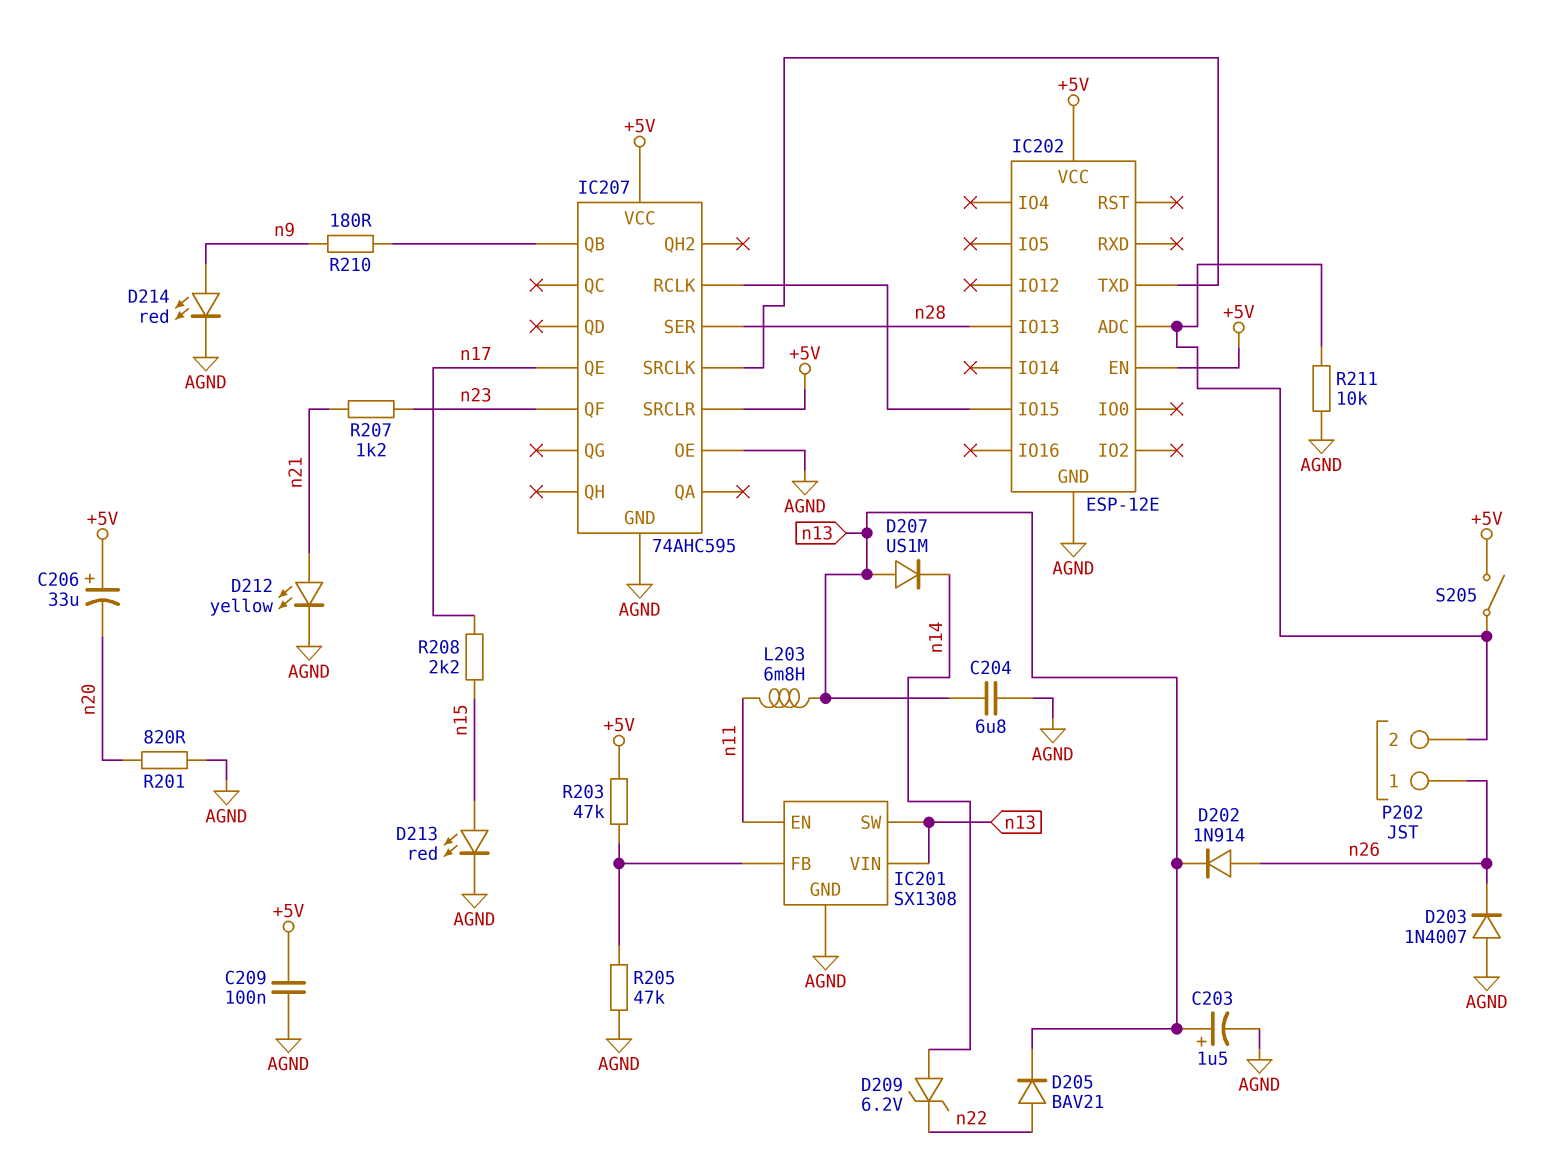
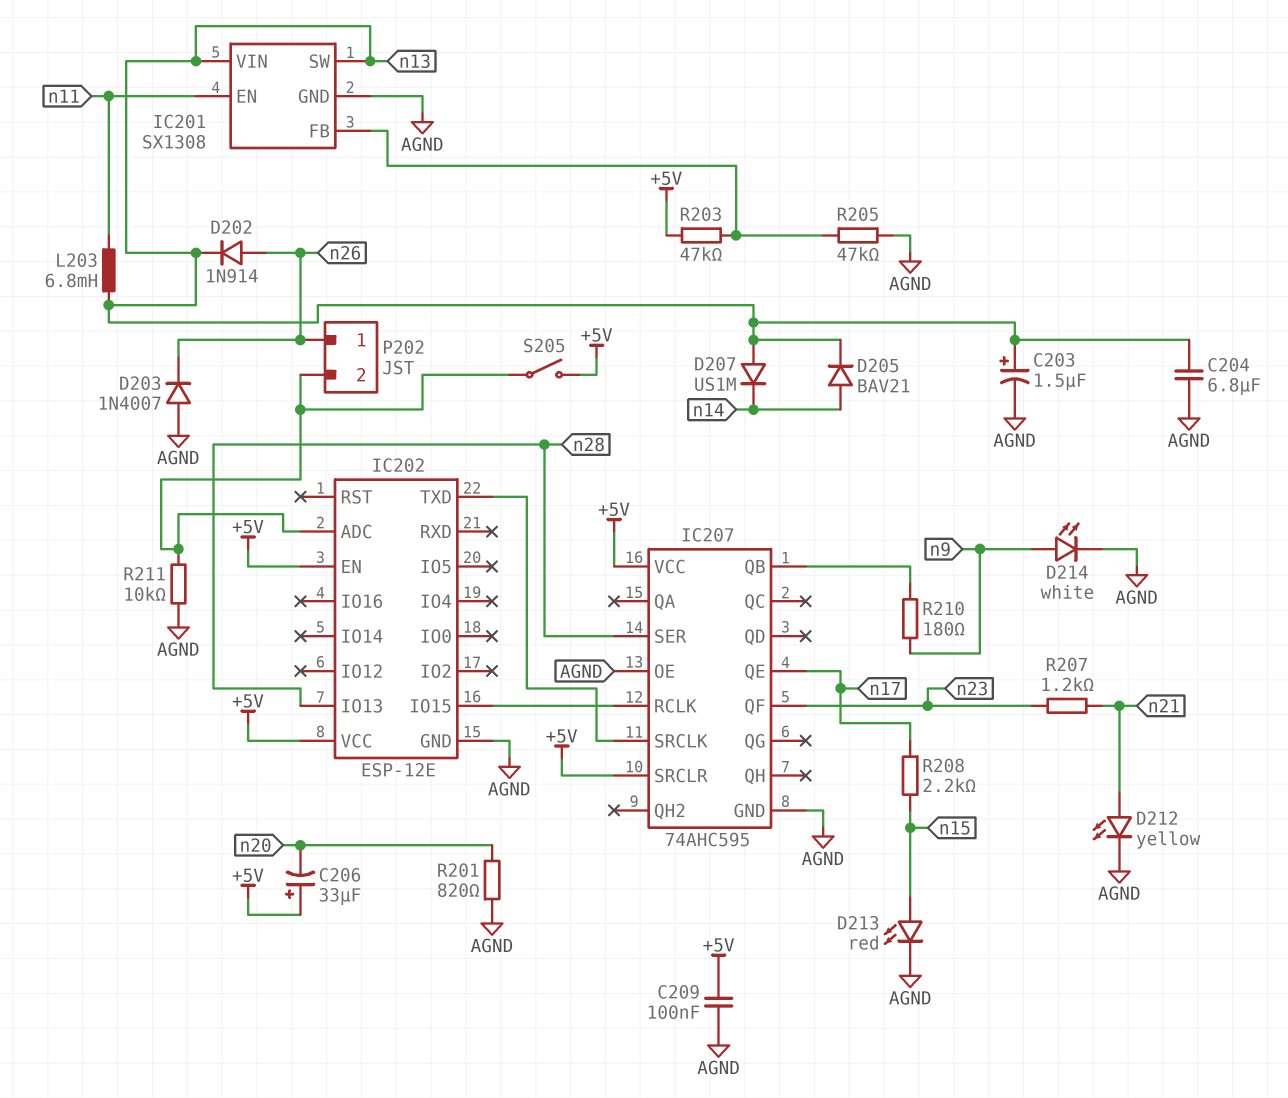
D205: diode BAV21 (A n22, K n13) -> diode BAV21 (A n14, K n13)
D209: zener 6.2V (A n14, K n22) -> none
D214: LED red (A n9, K AGND) -> LED white (A n9, K AGND)

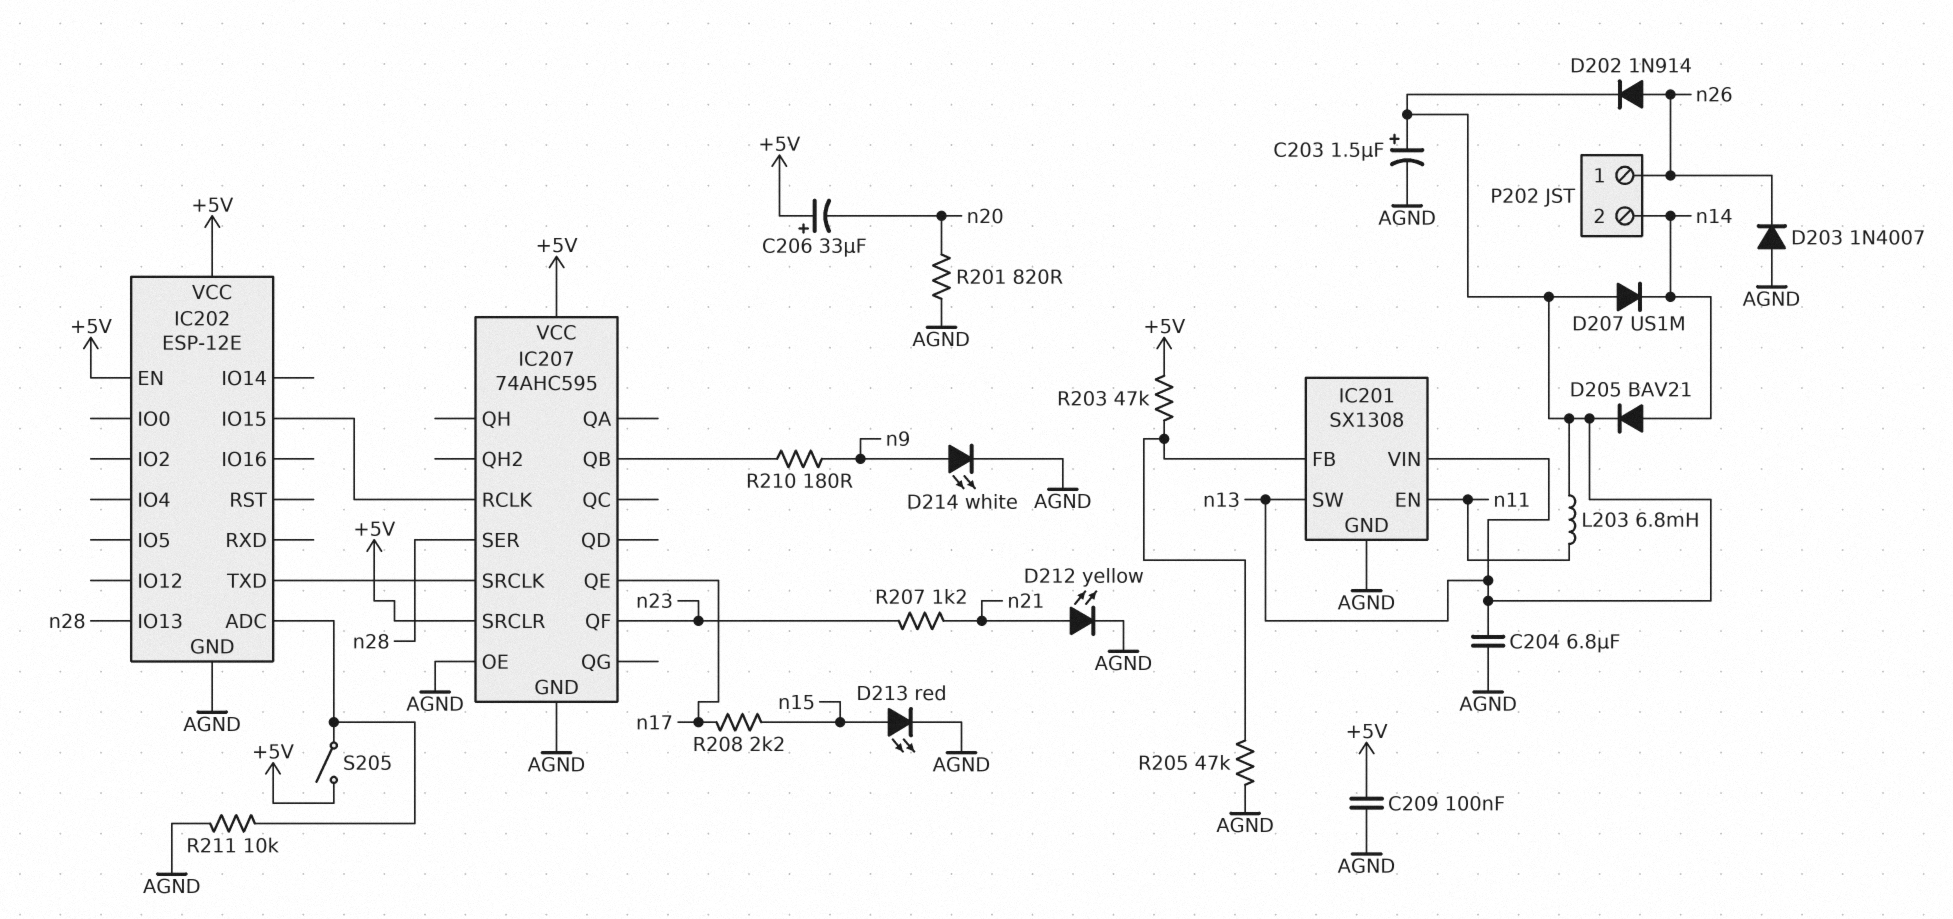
P202 pin 2: IC202/ADC -> n14

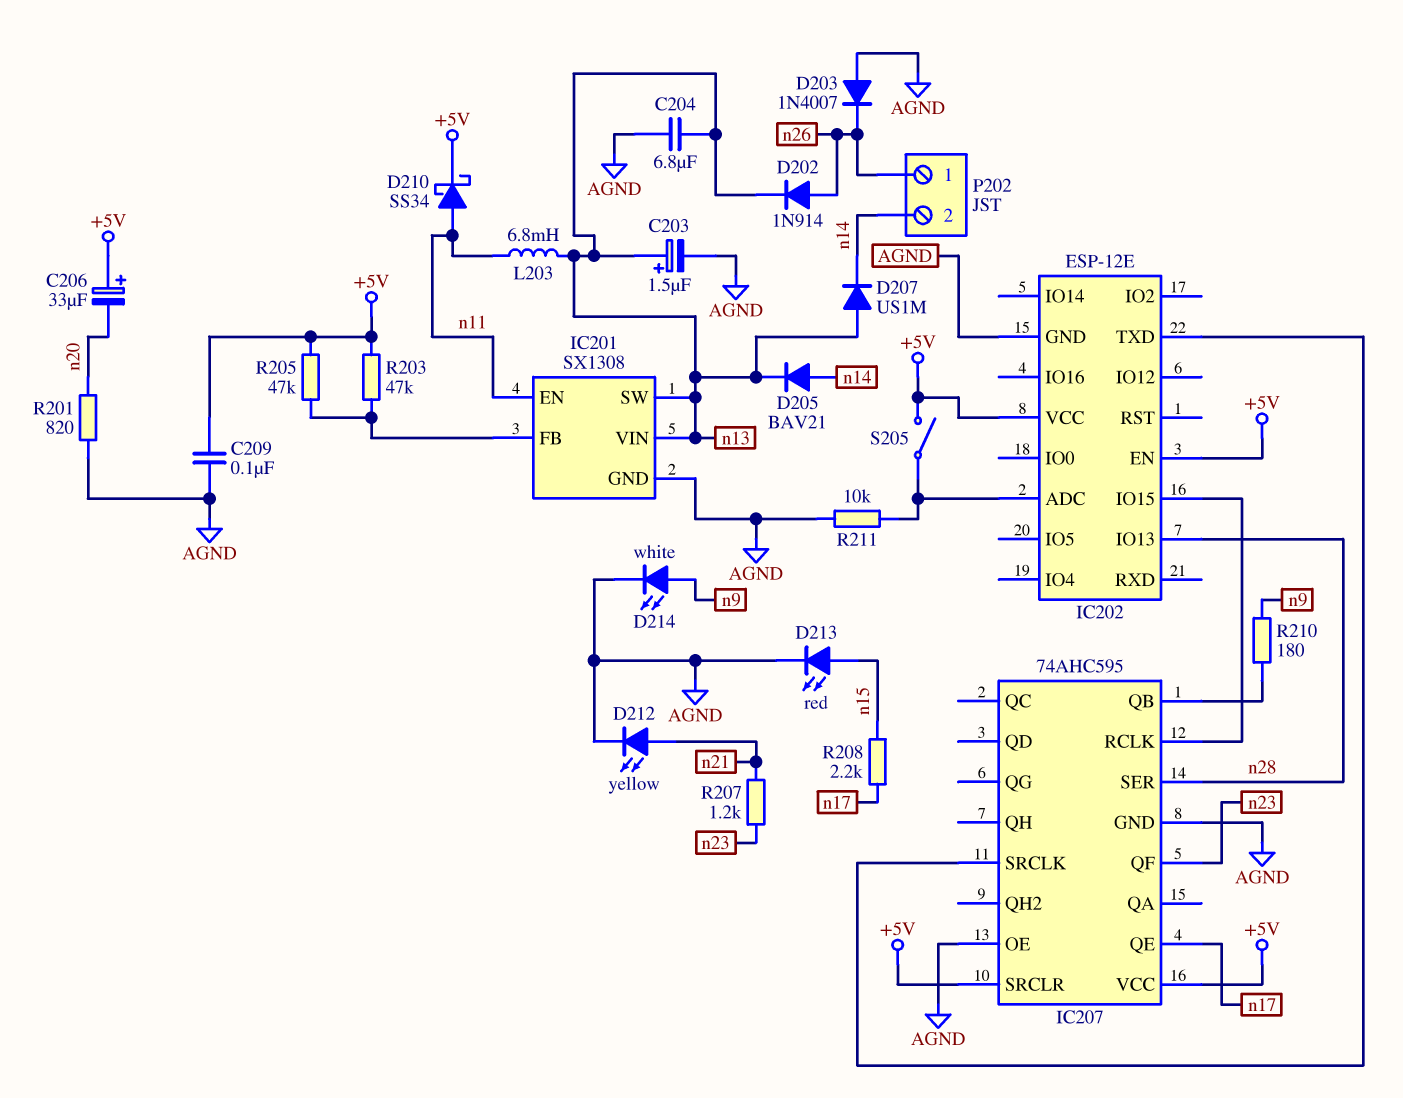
D210: none -> schottky SS34 (A n11, K +5V)
R205: 47k (AGND, IC201/FB) -> 47k (+5V, IC201/FB)

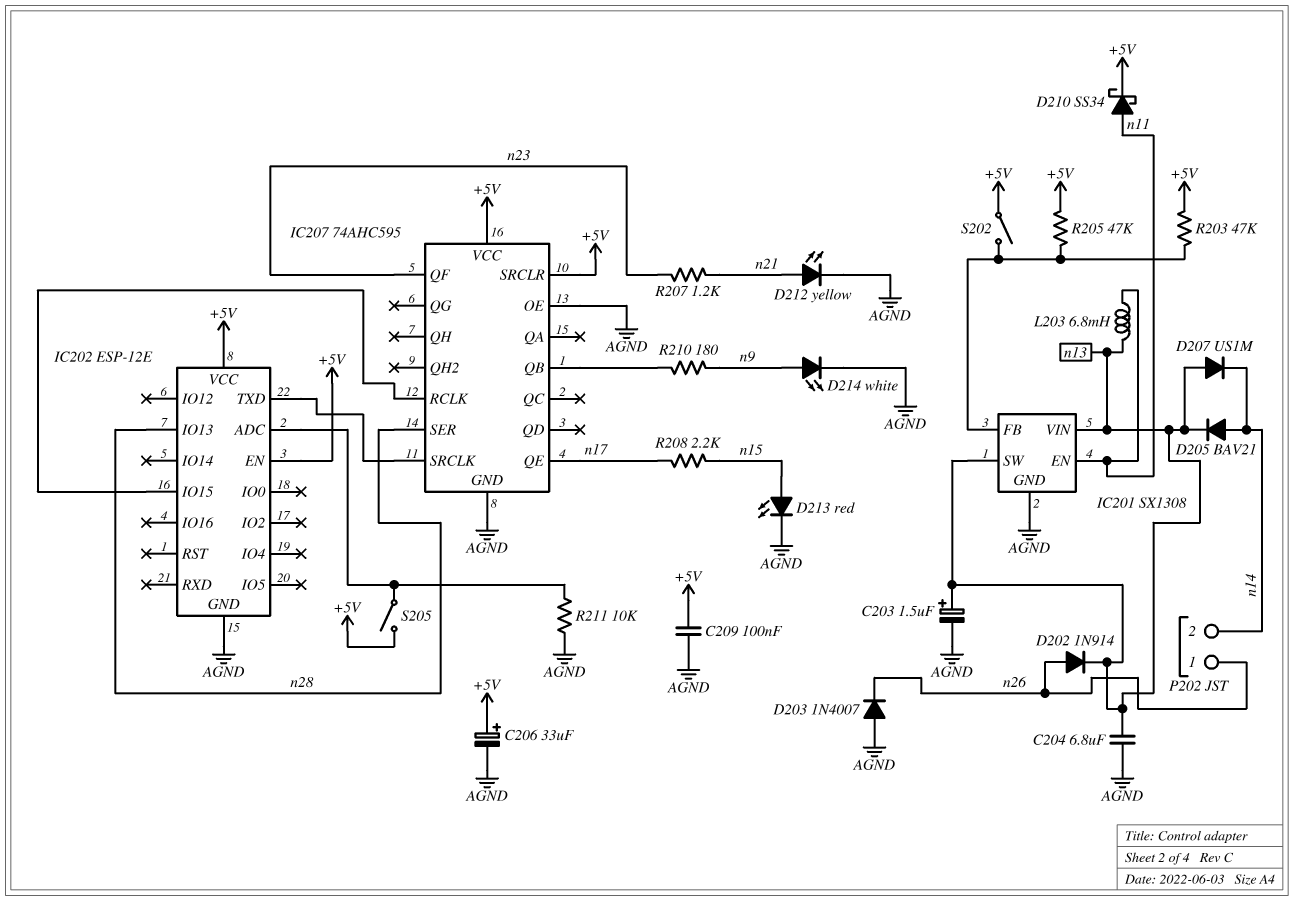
C206: 33uF (plus +5V, minus n20) -> 33uF (plus +5V, minus AGND)
R201: 820 (AGND, n20) -> none
S202: none -> switch (+5V, IC201/FB)

